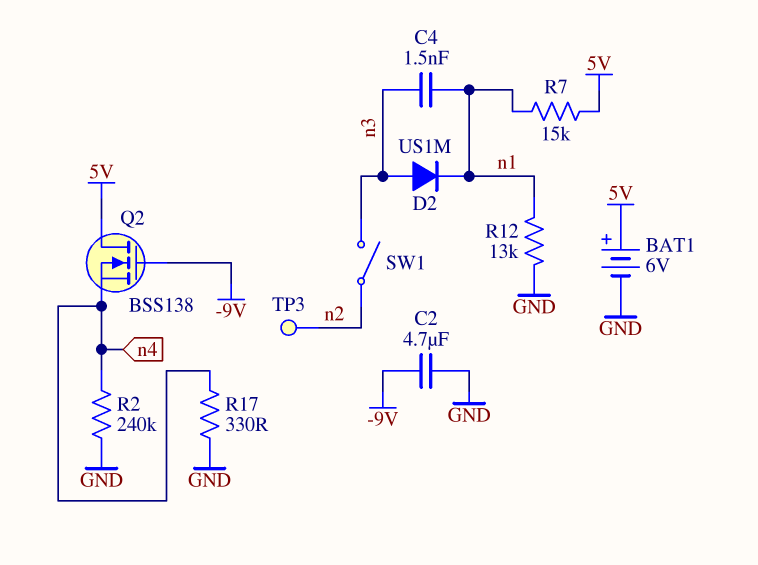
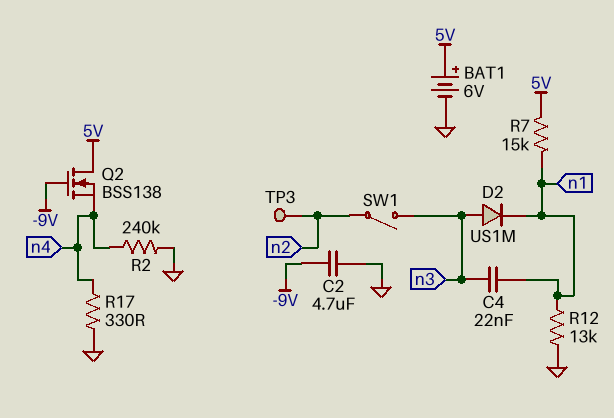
C4: 1.5nF (n1, n3) -> 22nF (n1, n3)

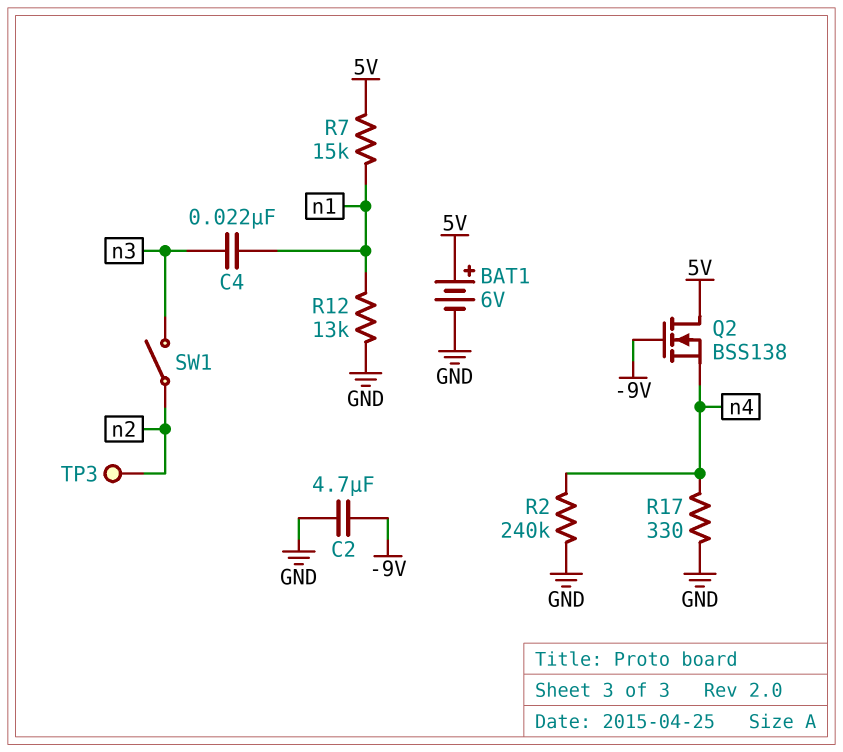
D2: diode US1M (A n3, K n1) -> none

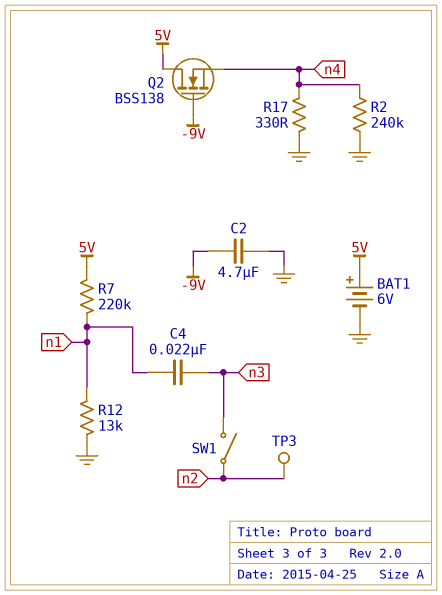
R7: 15k (5V, n1) -> 220k (5V, n1)

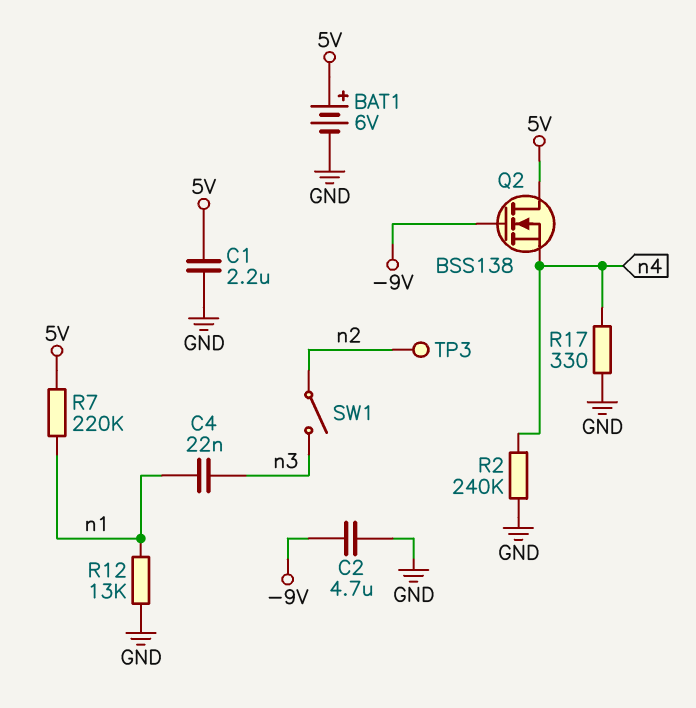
C1: none -> 2.2uF (5V, GND)

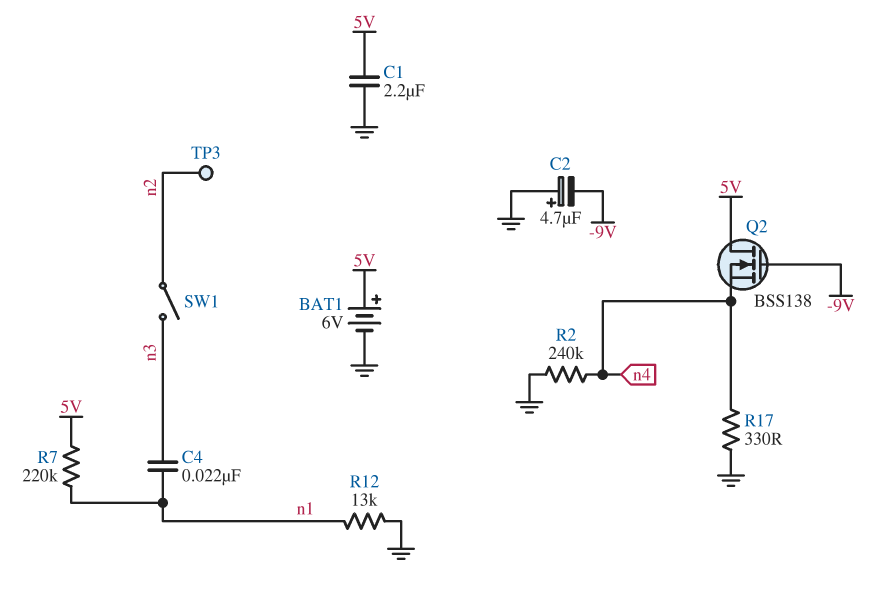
C2: 4.7uF (-9V, GND) -> 4.7uF (plus GND, minus -9V)

